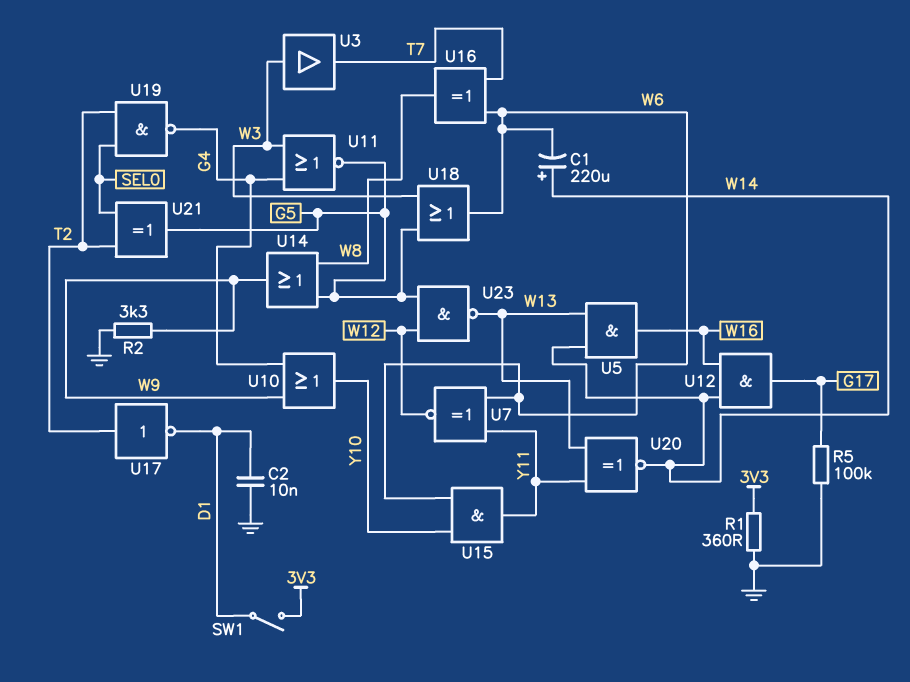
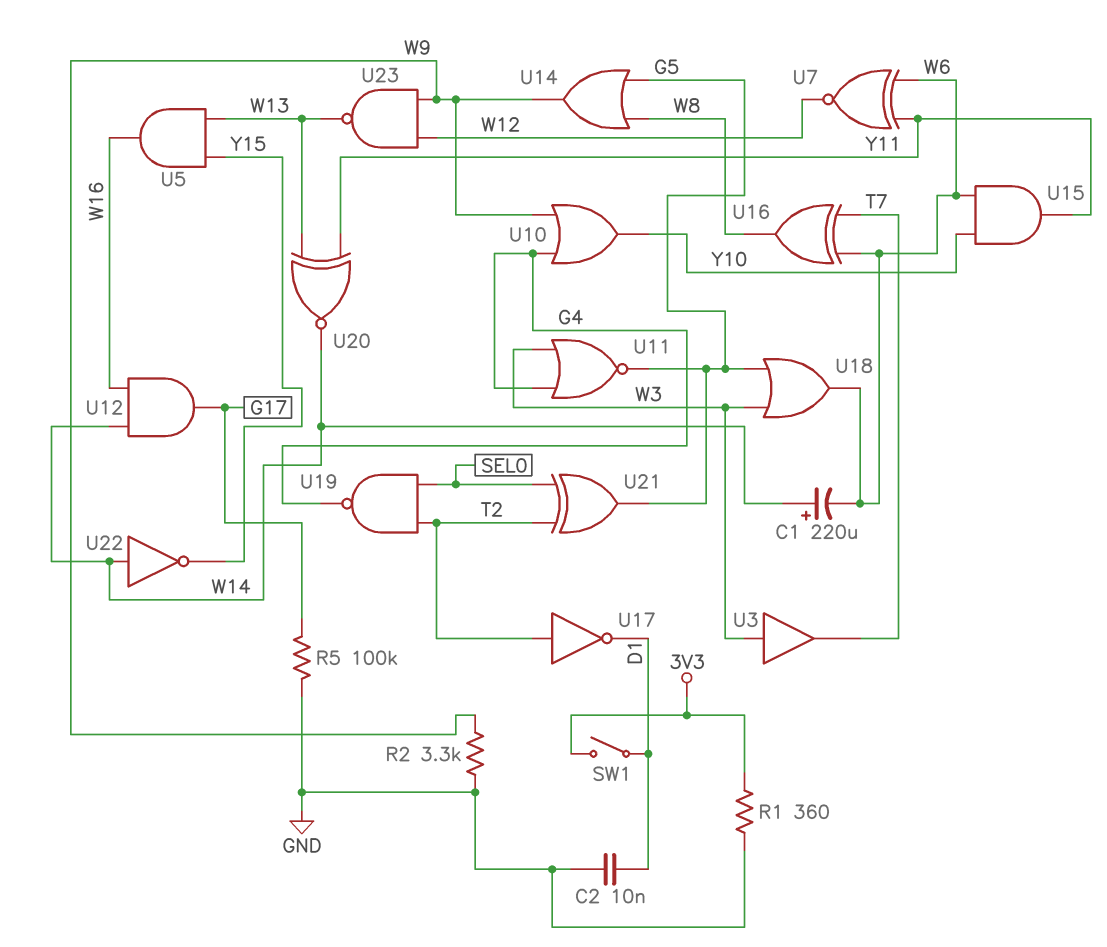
U5: AND (in W13, in W14, out W16) -> AND (in W13, in Y15, out W16)
U22: none -> NOT (in W14, out Y15)
U23: NAND (in G5, in W12, out W13) -> NAND (in W9, in W12, out W13)

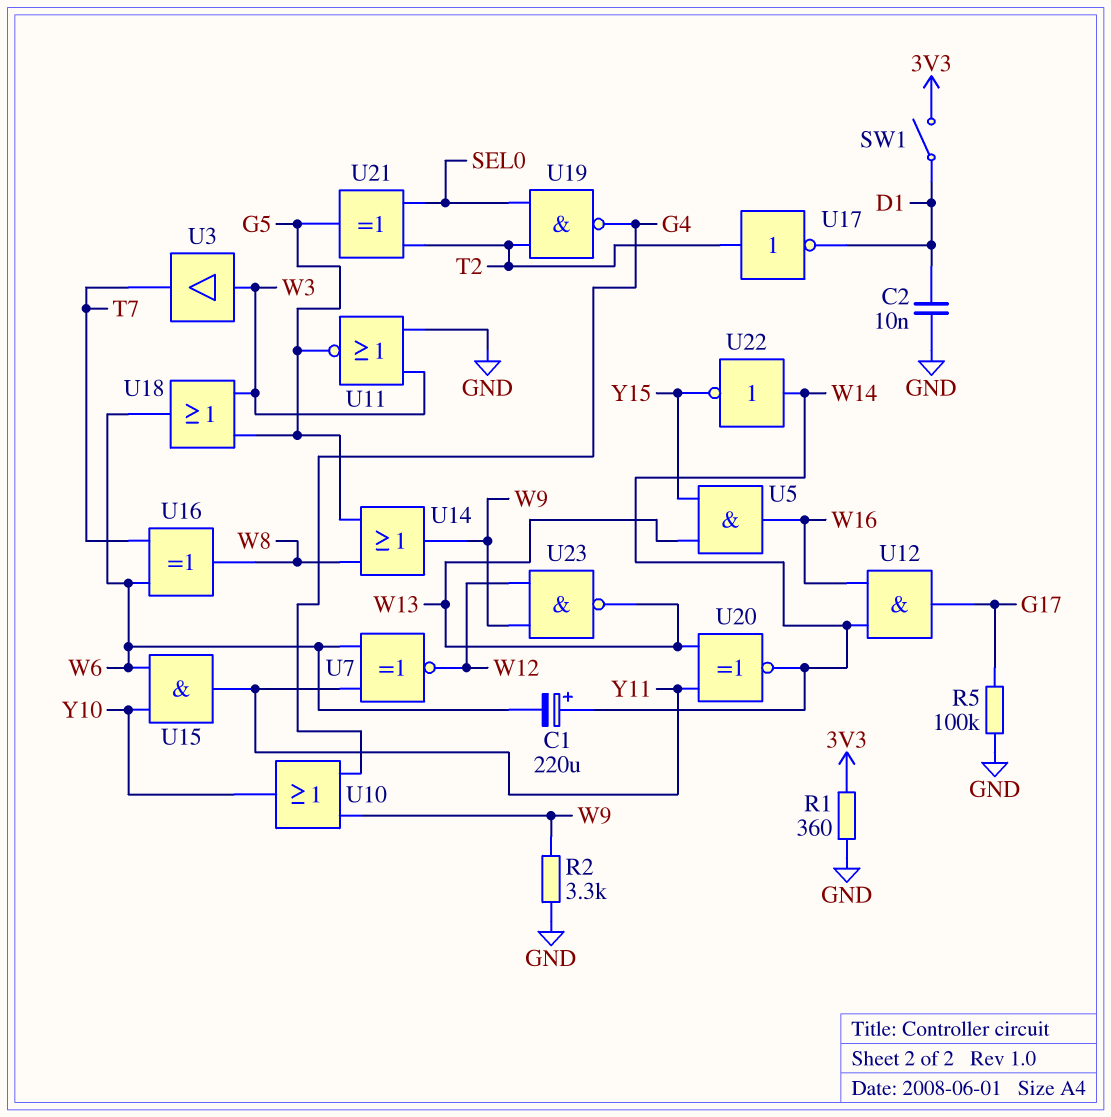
U11: NOR (in G4, in W3, out G5) -> NOR (in GND, in W3, out G5)

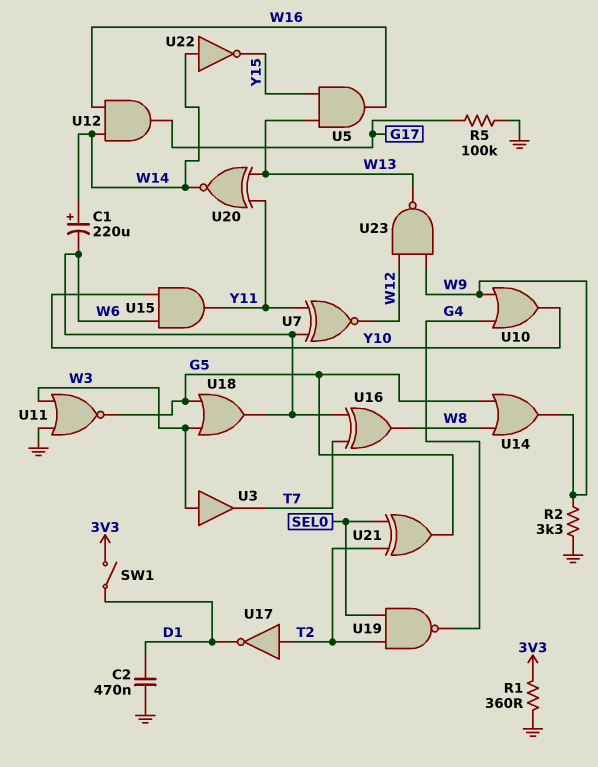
C2: 10nF (D1, GND) -> 470nF (D1, GND)

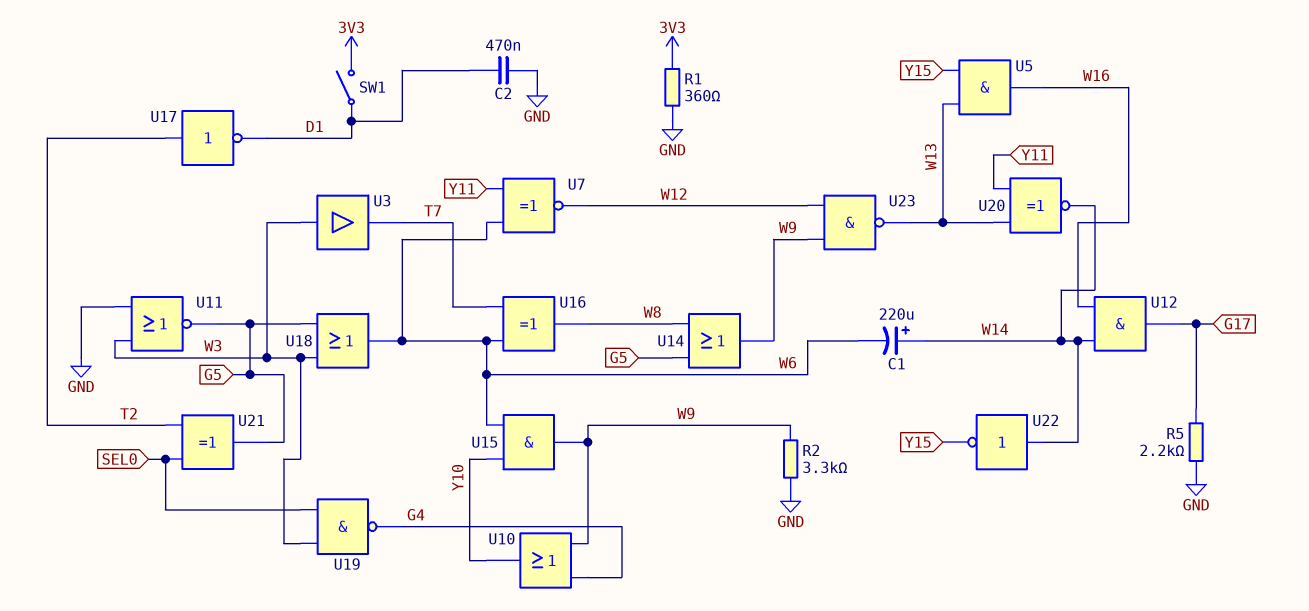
R5: 100k (G17, GND) -> 2.2k (G17, GND)
U15: AND (in W6, in Y10, out Y11) -> AND (in W6, in Y10, out W9)
U19: NAND (in SEL0, in T2, out G4) -> NAND (in SEL0, in W3, out G4)

